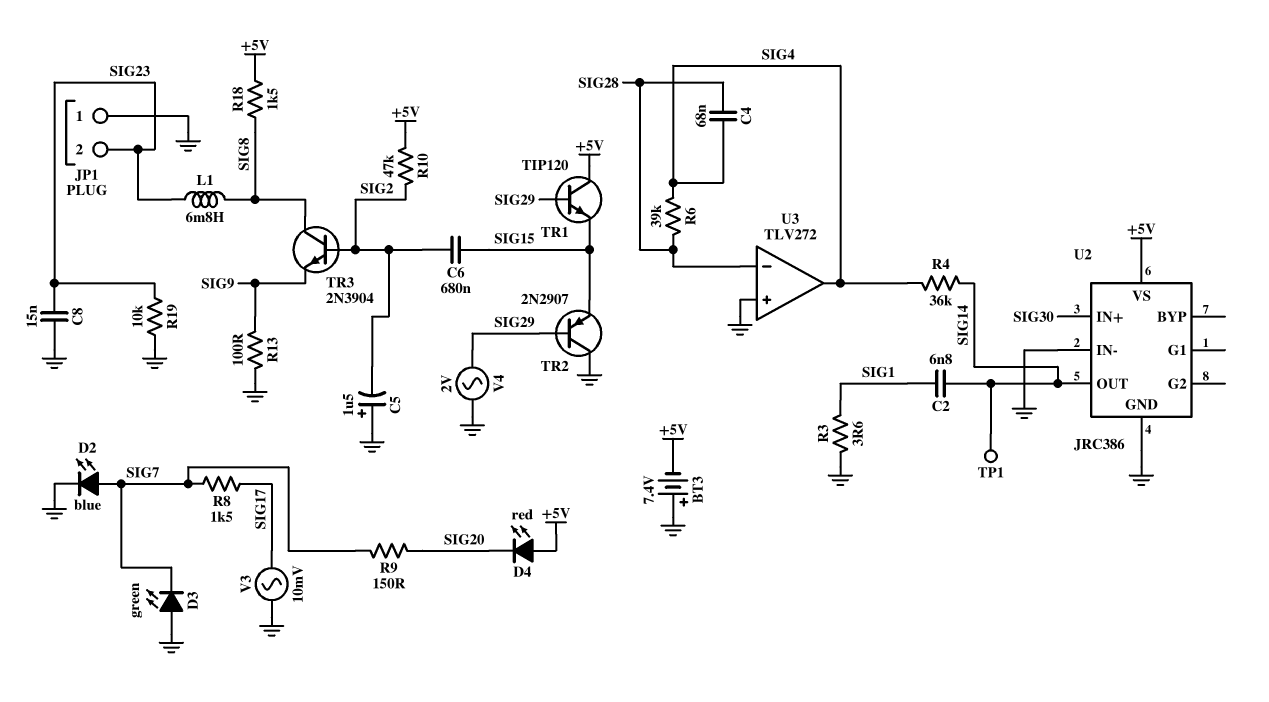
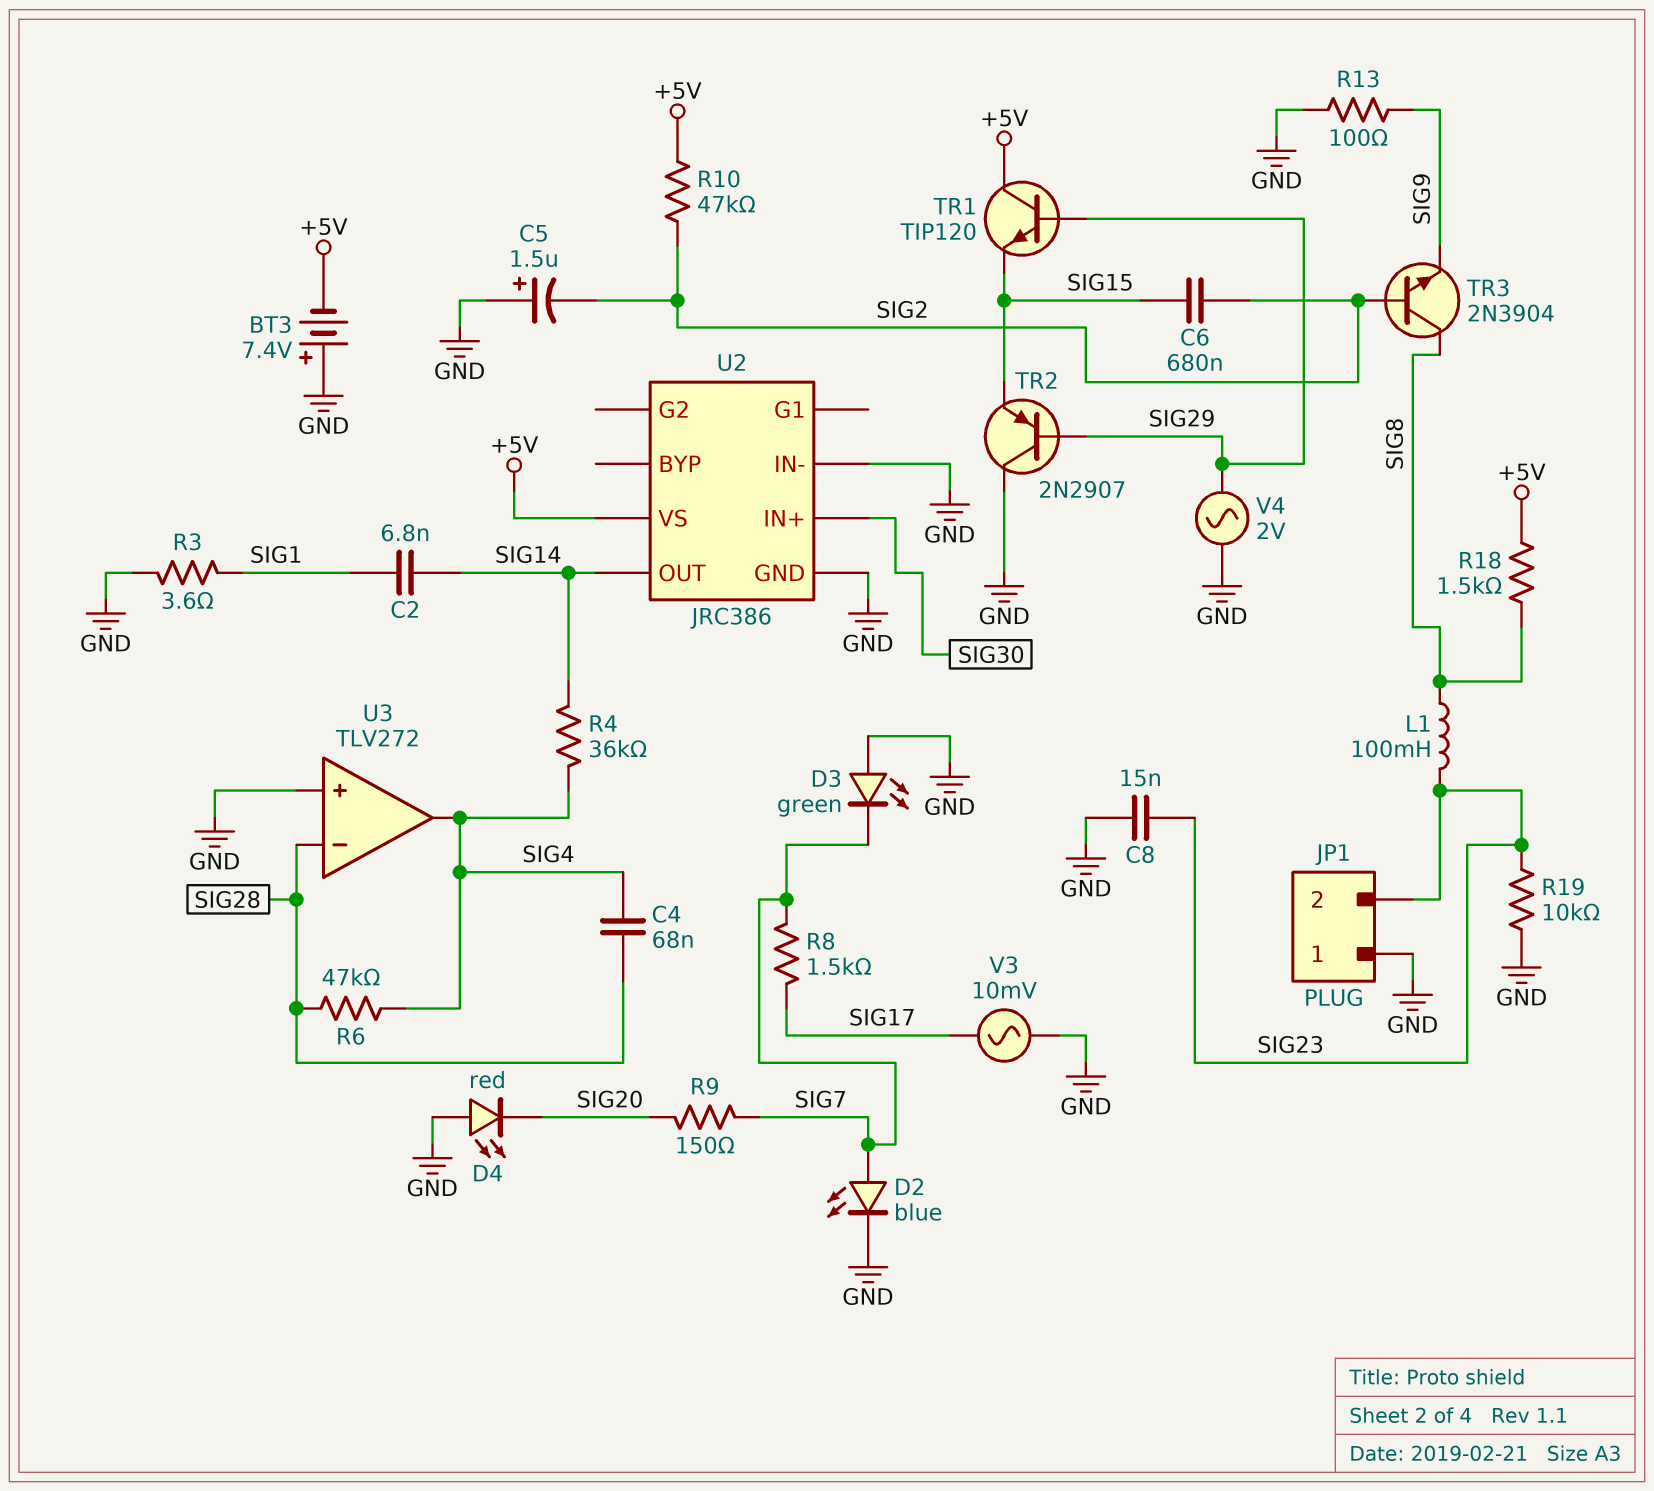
D4: LED red (A +5V, K SIG20) -> LED red (A GND, K SIG20)
L1: 6.8mH (SIG8, SIG23) -> 100mH (SIG8, SIG23)
R6: 39k (SIG4, SIG28) -> 47k (SIG4, SIG28)
TP1: test point (SIG14) -> none

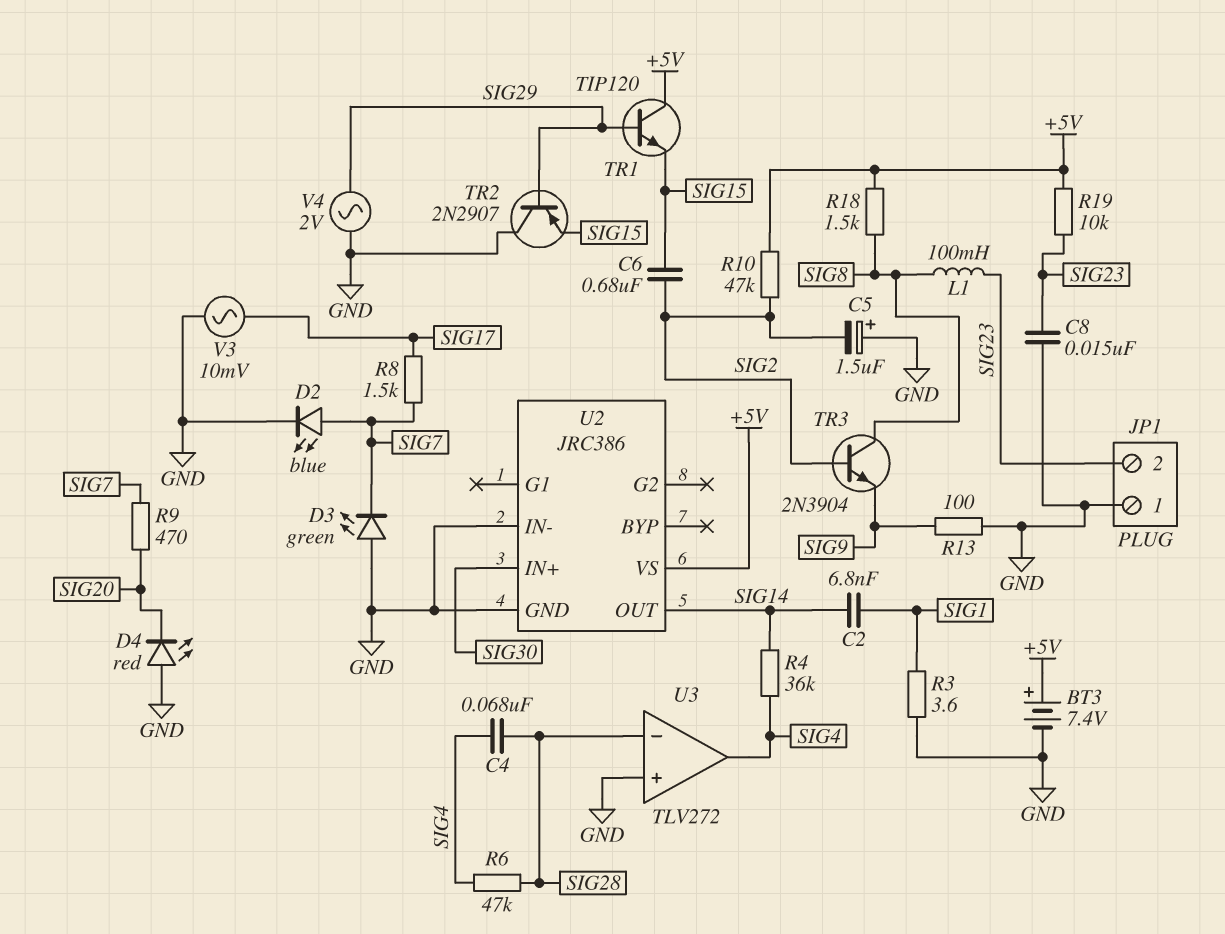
BT3: 7.4V (plus GND, minus +5V) -> 7.4V (plus +5V, minus GND)
R9: 150 (SIG7, SIG20) -> 470 (SIG7, SIG20)
R19: 10k (GND, SIG23) -> 10k (+5V, SIG23)

